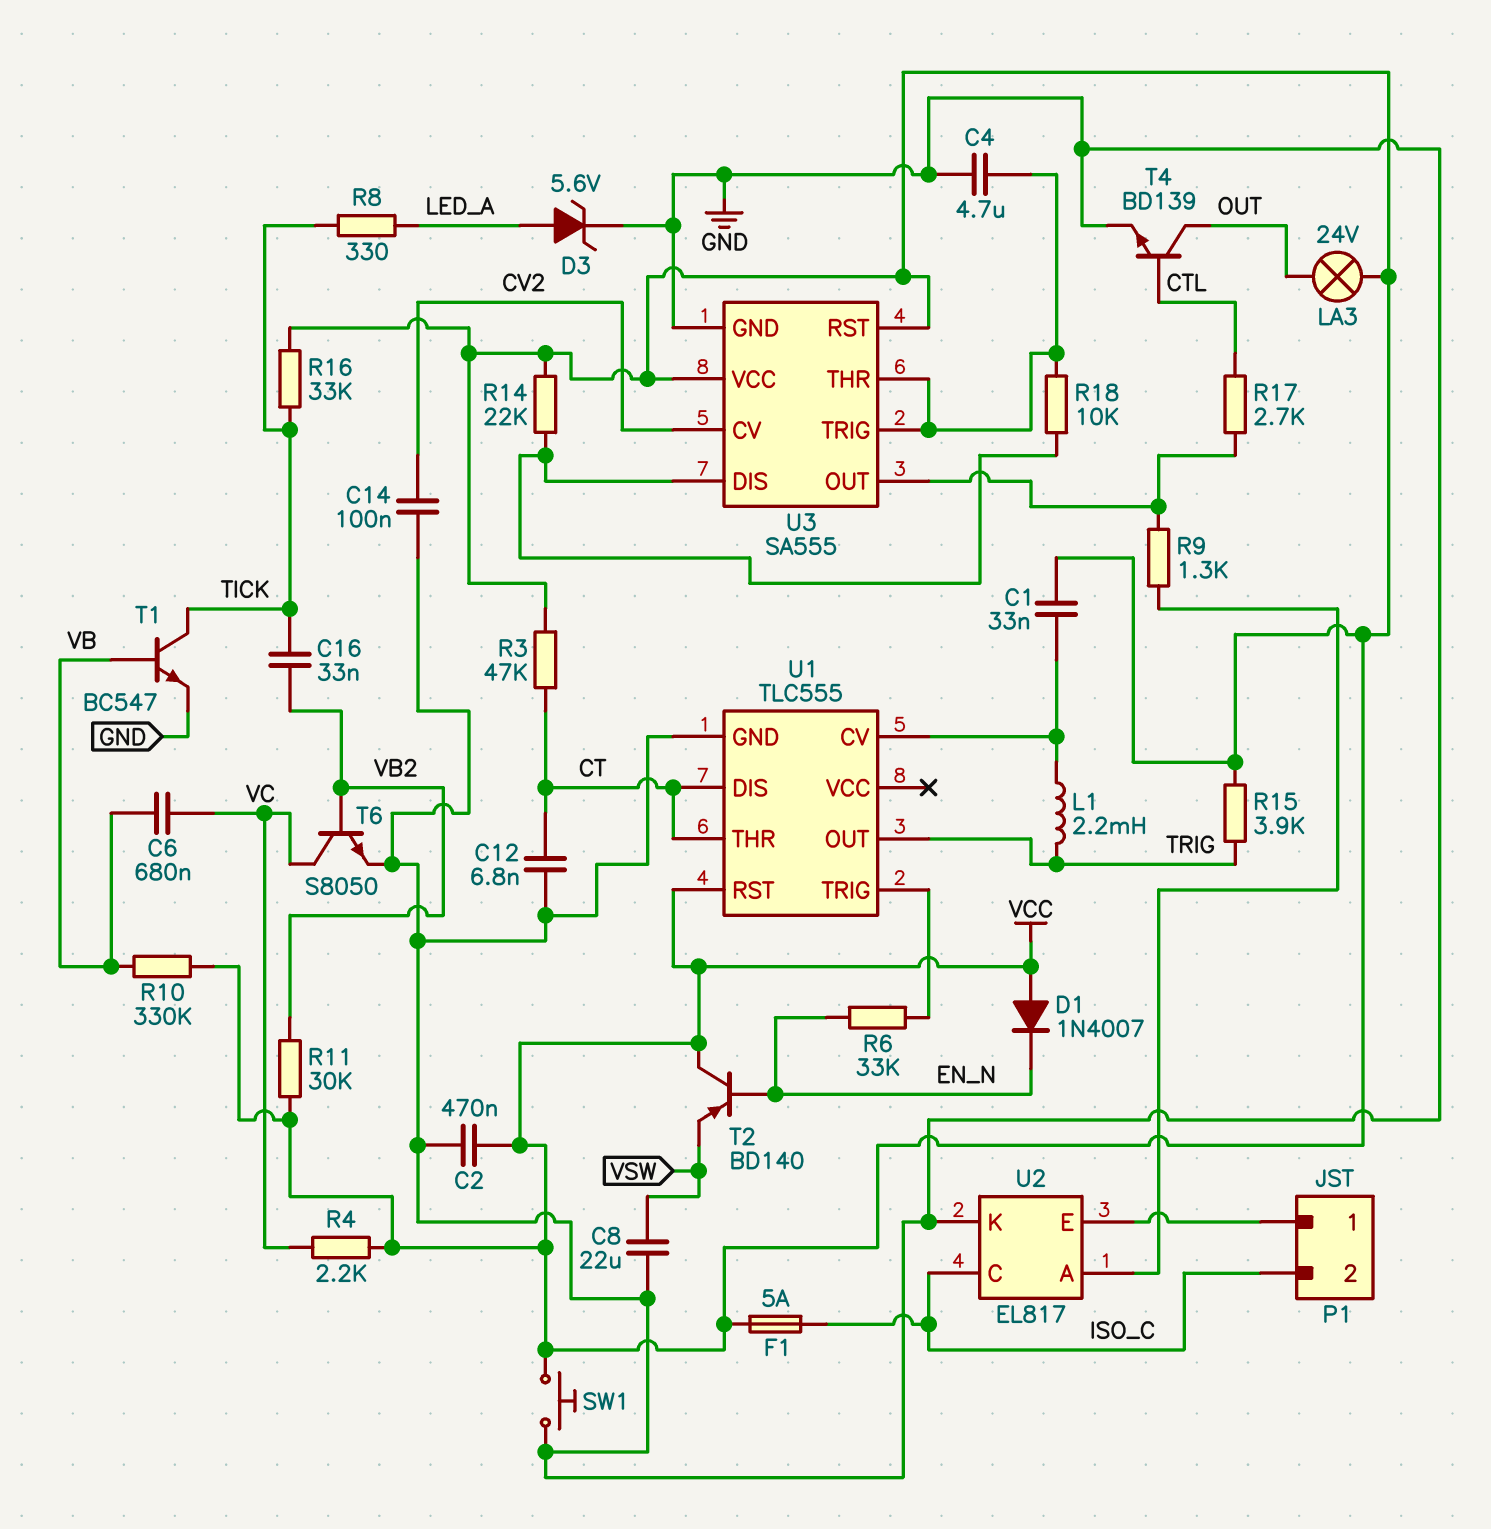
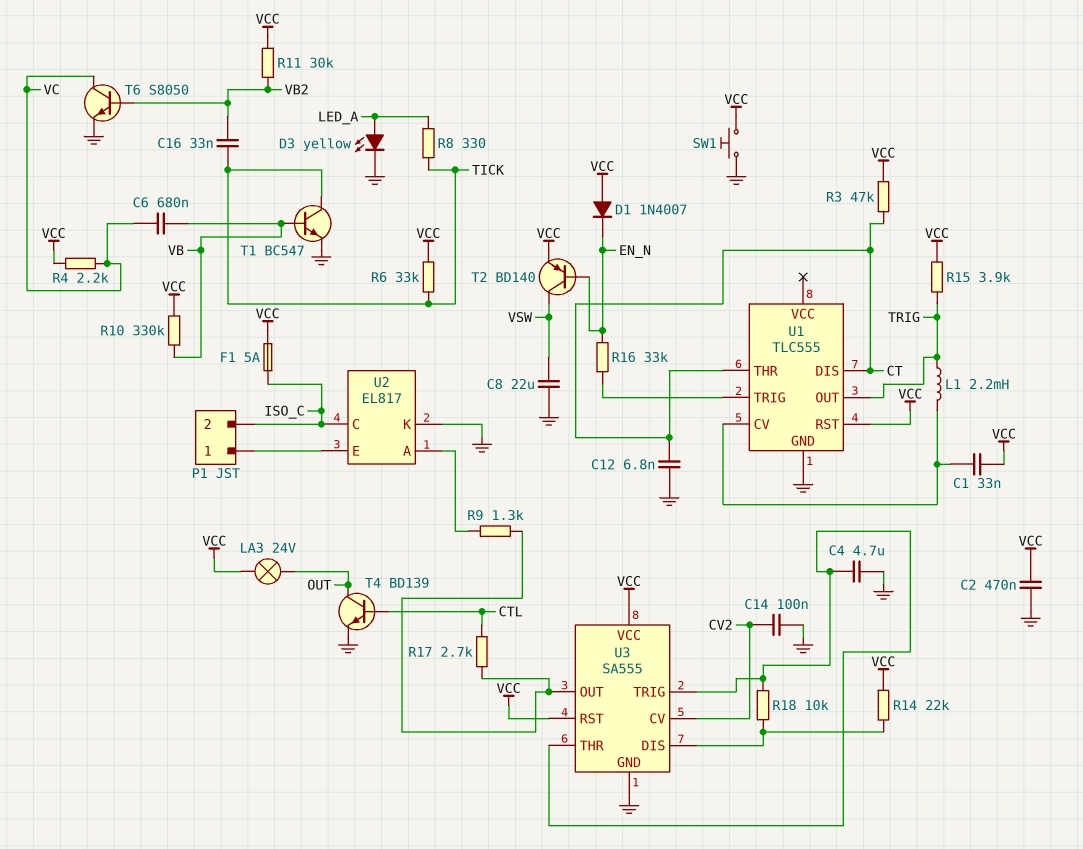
D3: zener 5.6V (A LED_A, K GND) -> LED yellow (A LED_A, K GND)
R6: 33k (EN_N, U1/TRIG) -> 33k (TICK, VCC)
R16: 33k (TICK, VCC) -> 33k (EN_N, U1/TRIG)
T2: PNP BD140 (B EN_N, C VCC, E VSW) -> PNP BD140 (B EN_N, C VSW, E VCC)

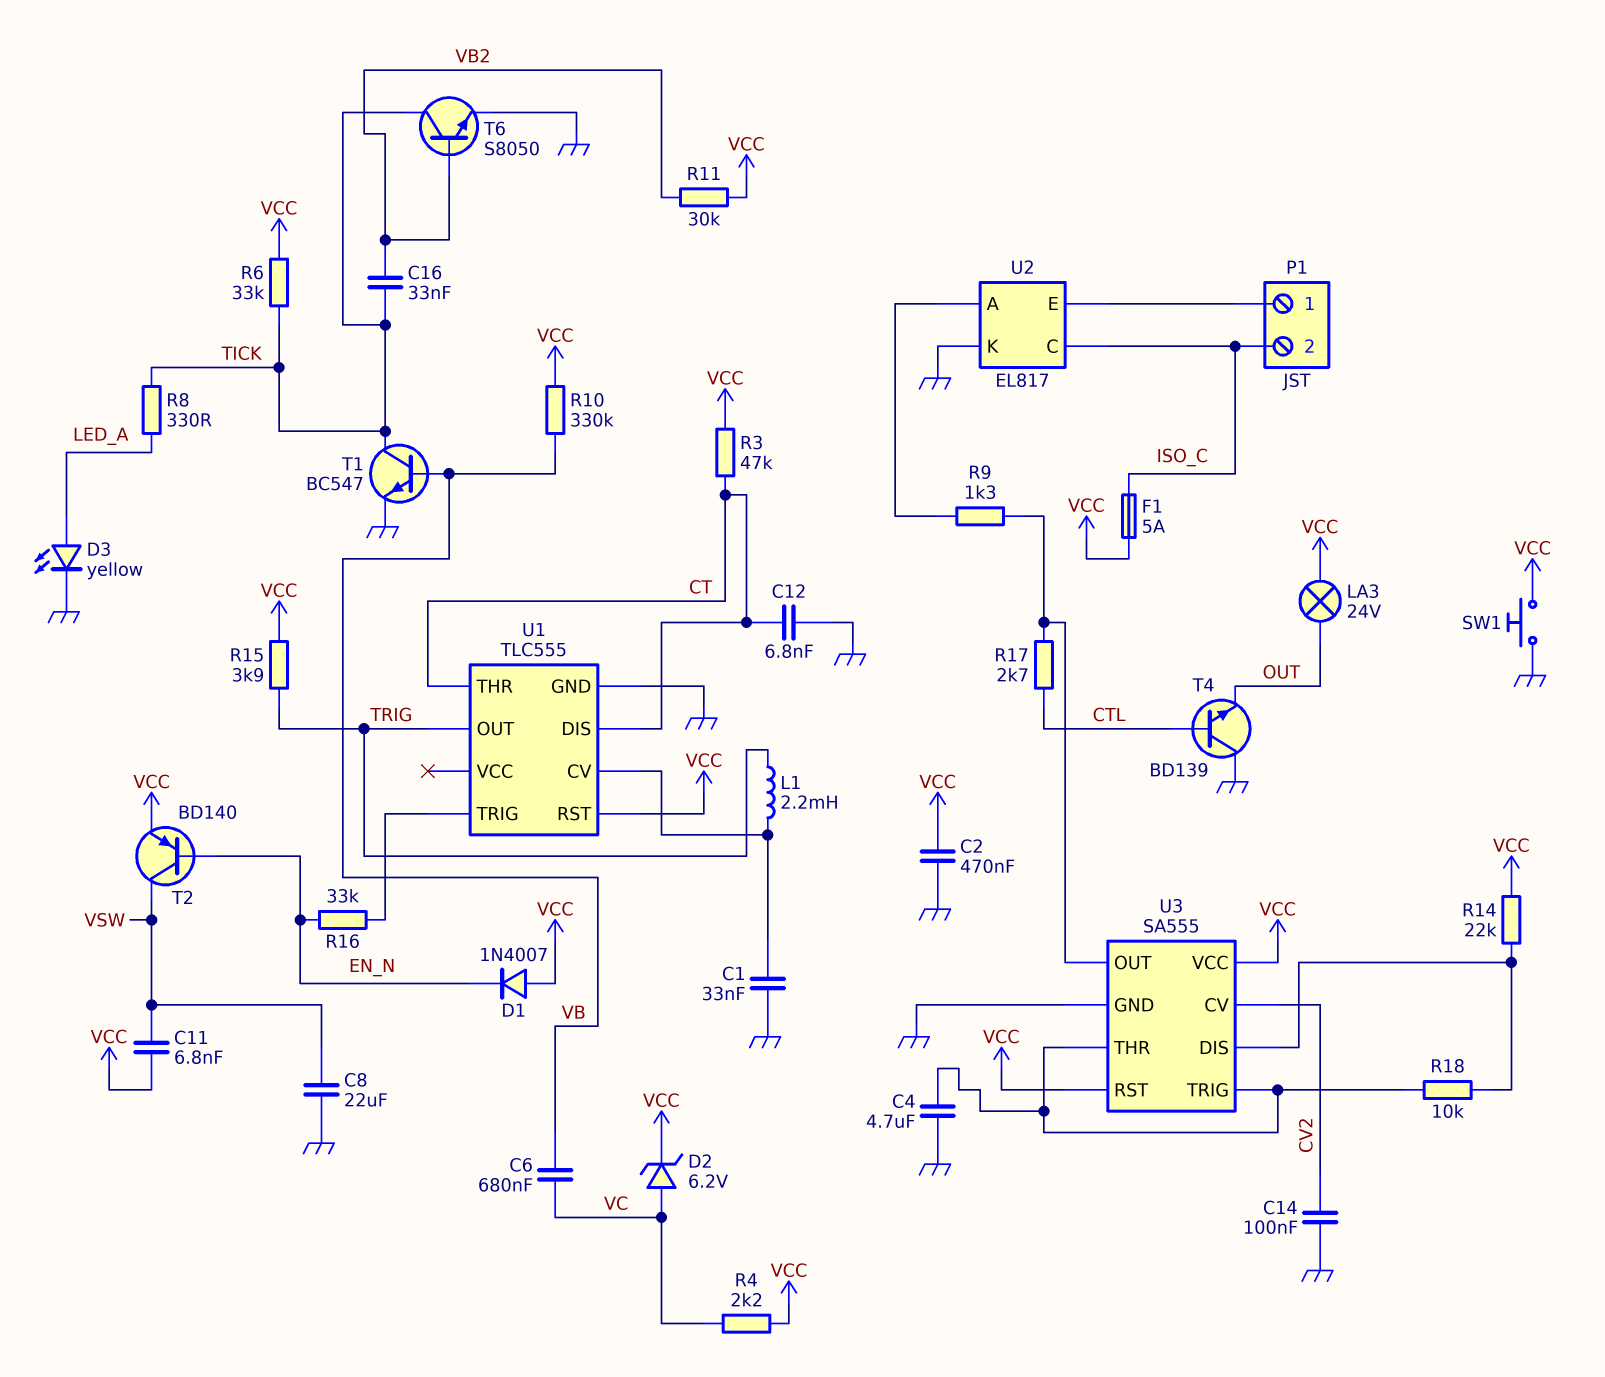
C1: 33nF (U1/CV, VCC) -> 33nF (GND, U1/CV)
C11: none -> 6.8nF (VCC, VSW)
D2: none -> zener 6.2V (A VC, K VCC)
T4: NPN BD139 (B CTL, C OUT, E GND) -> NPN BD139 (B CTL, C GND, E OUT)
T6: NPN S8050 (B VB2, C VC, E GND) -> NPN S8050 (B VB2, C TICK, E GND)

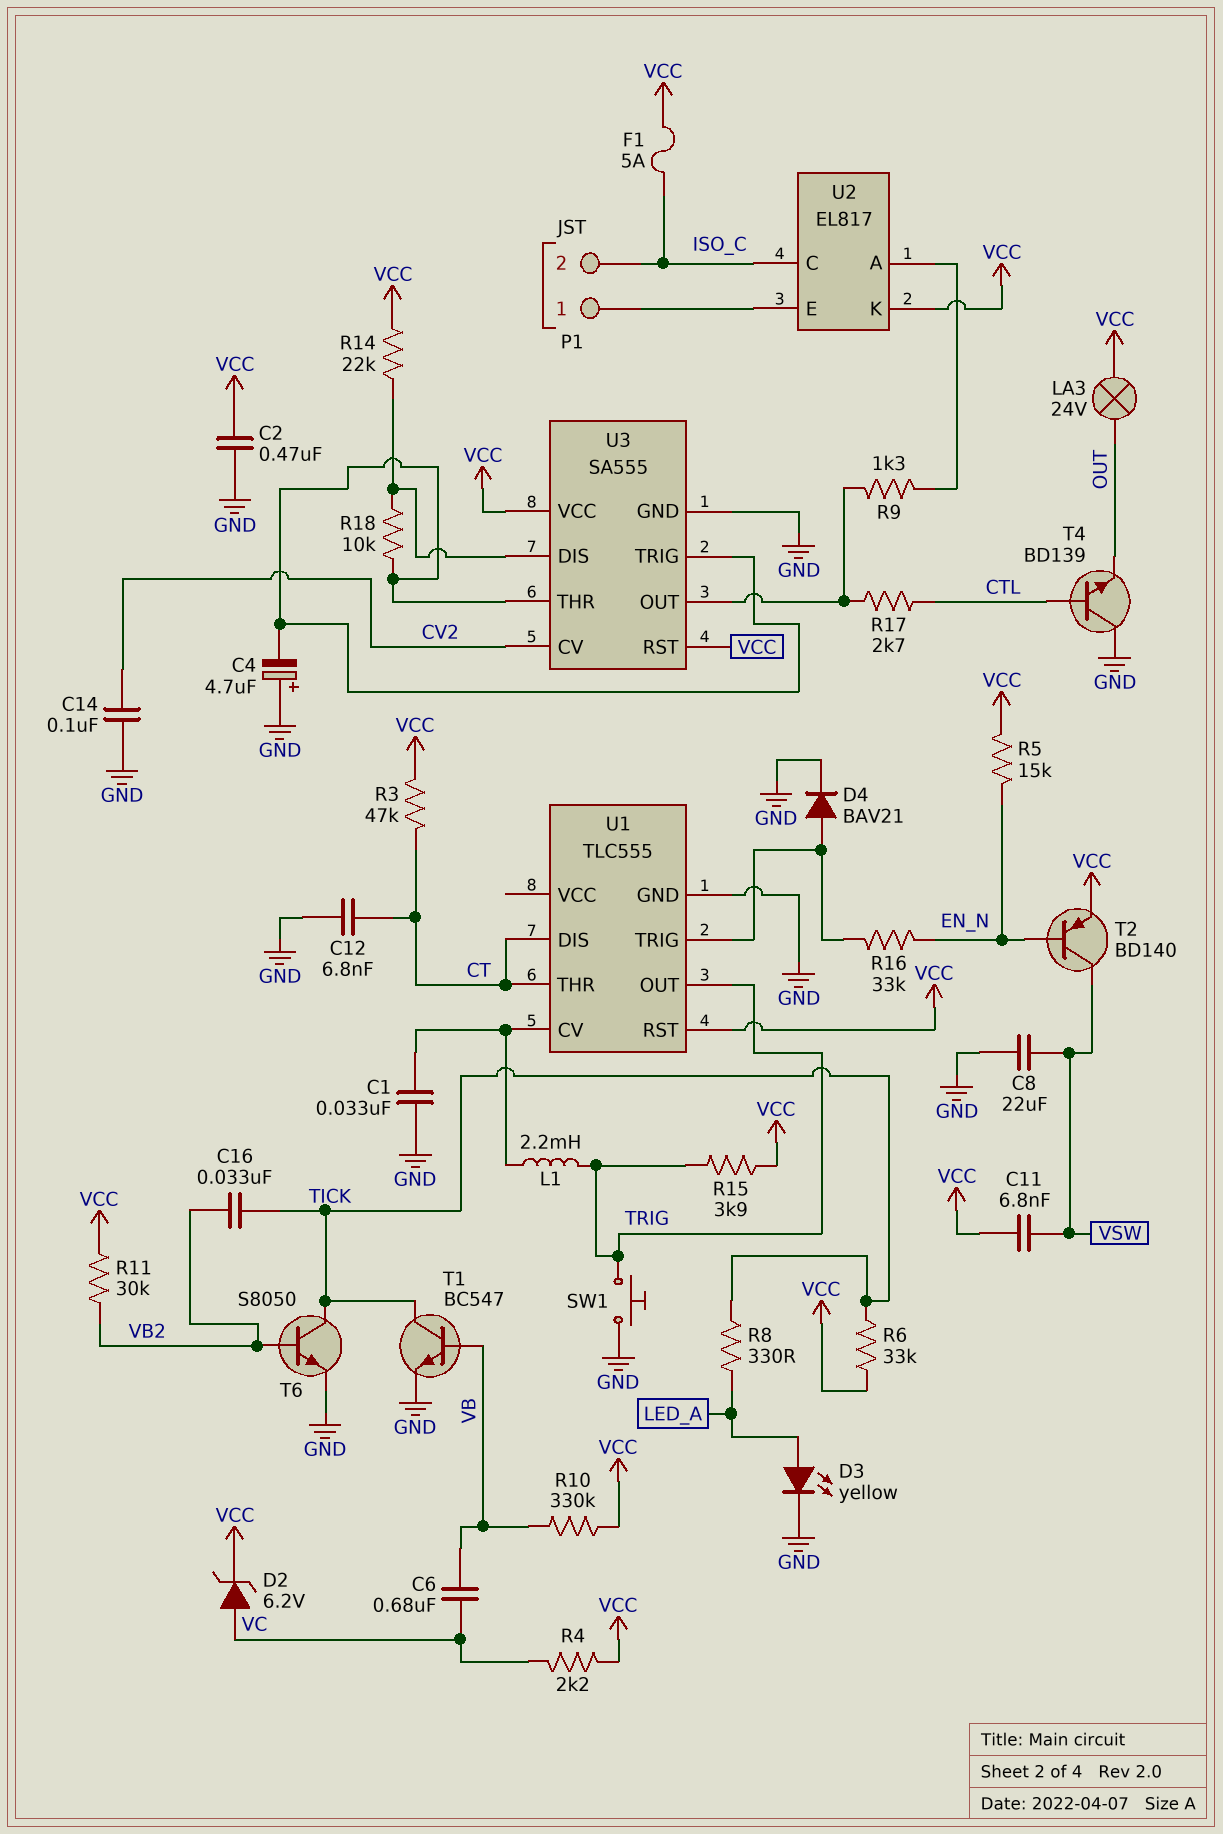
C4: 4.7uF (GND, U3/THR) -> 4.7uF (plus GND, minus U3/THR)
D1: diode 1N4007 (A VCC, K EN_N) -> none
D4: none -> diode BAV21 (A U1/TRIG, K GND)
R5: none -> 15k (EN_N, VCC)
SW1: button (GND, VCC) -> button (GND, TRIG)
U2 pin K: GND -> VCC

